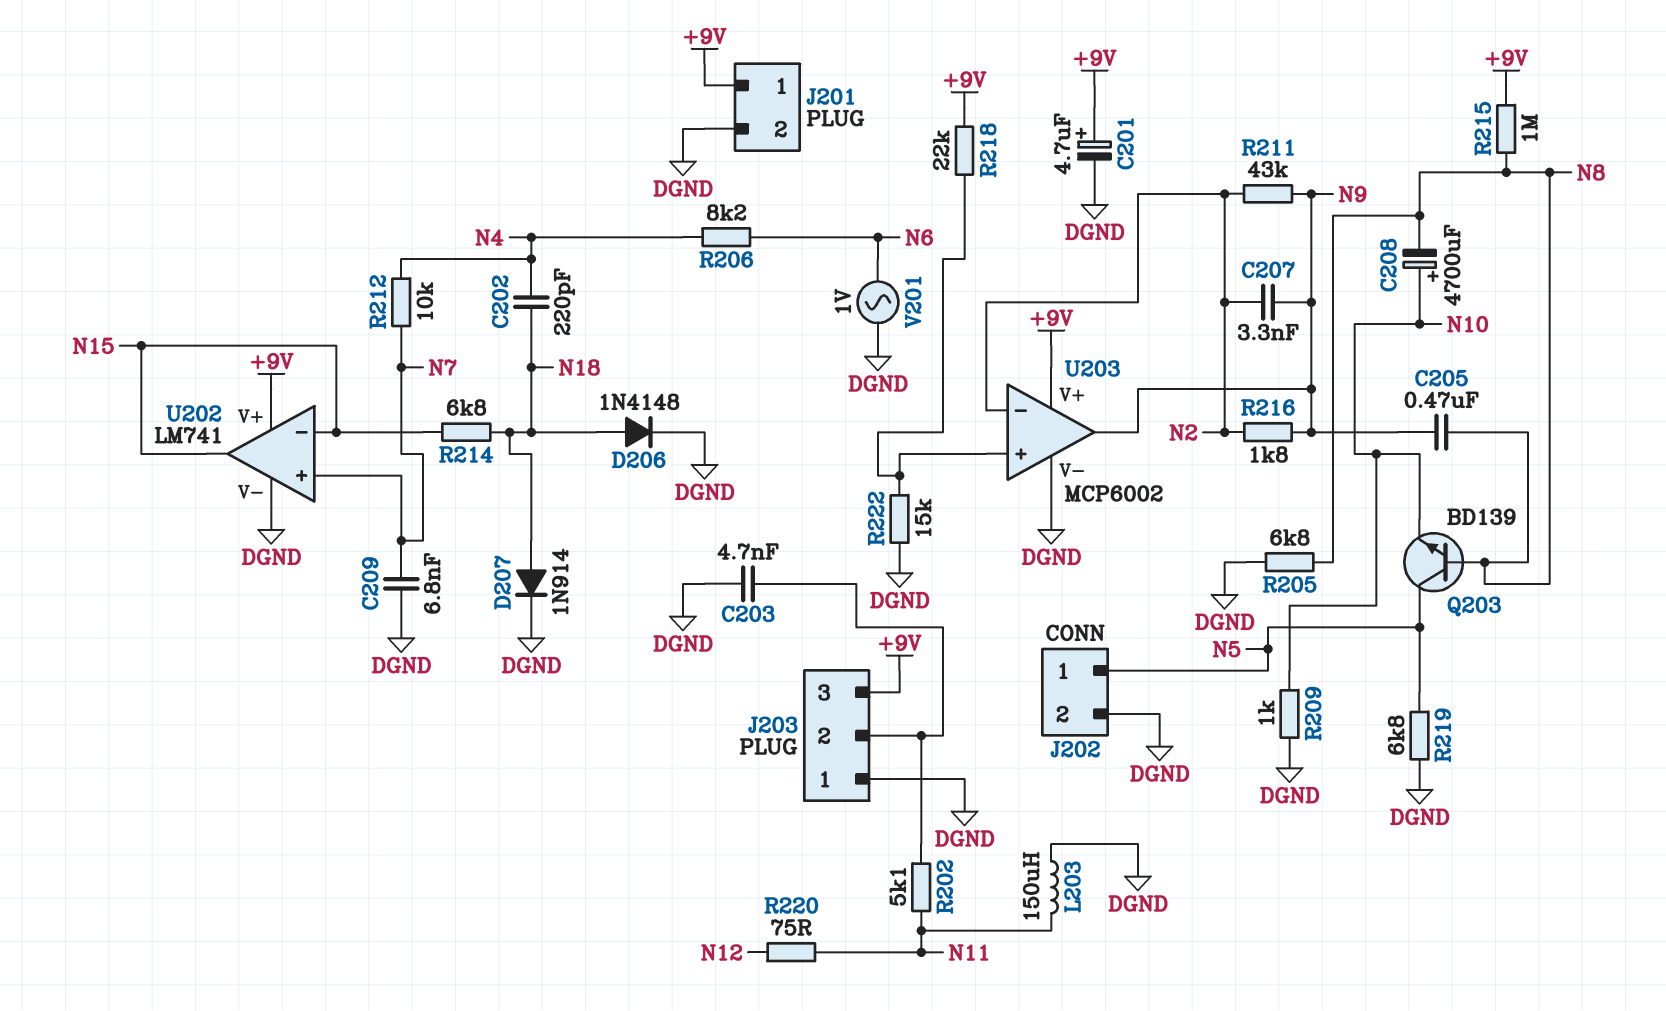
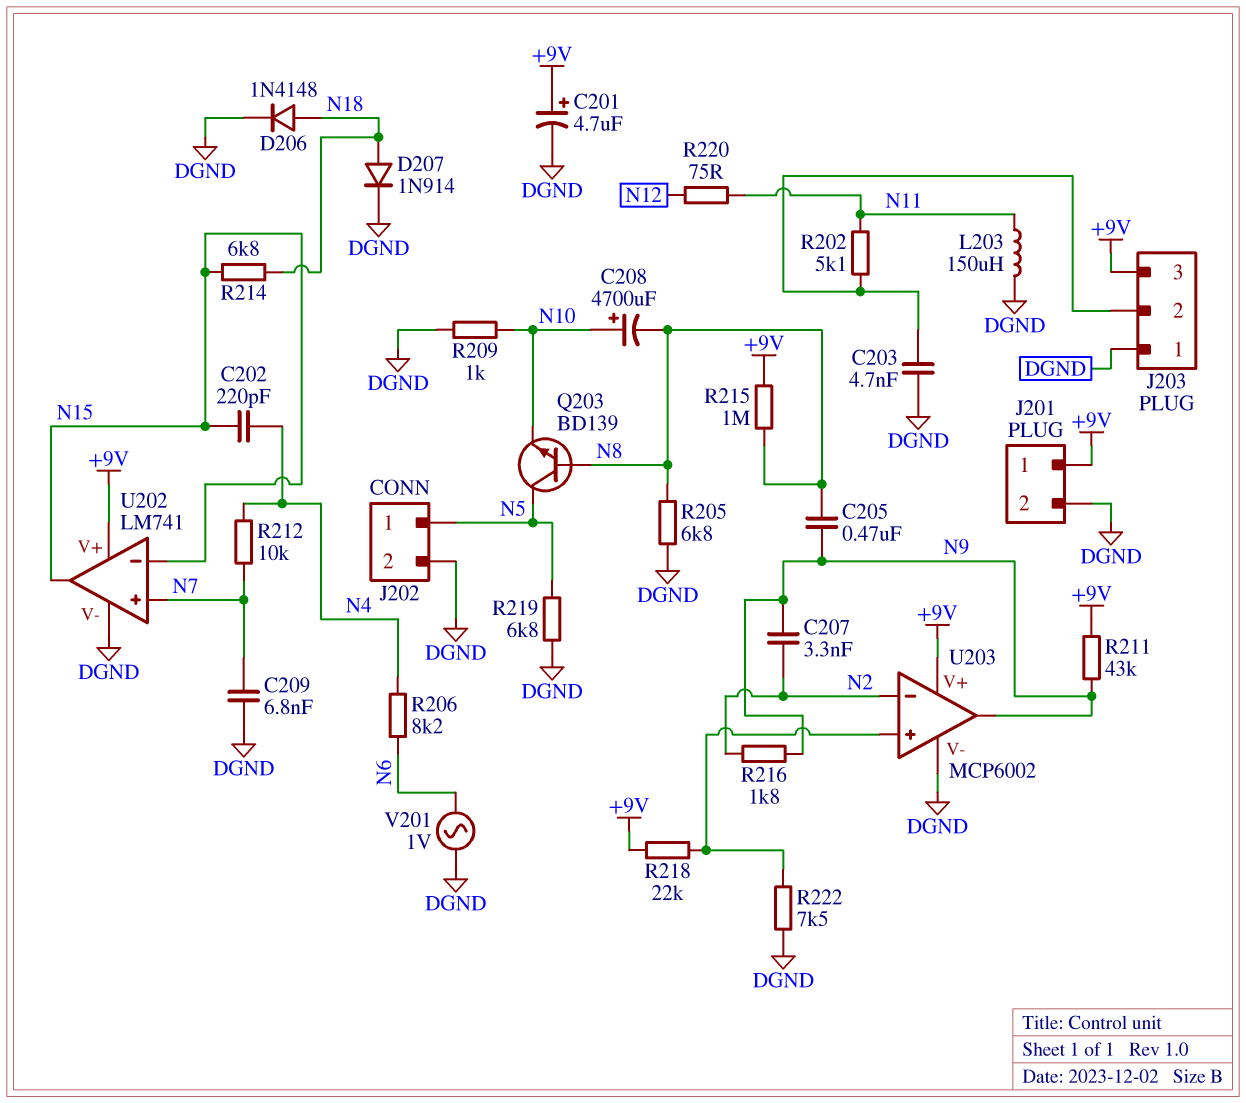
C202: 220pF (N4, N18) -> 220pF (N4, N15)
R211: 43k (N2, N9) -> 43k (+9V, N9)
R222: 15k (DGND, U203/in+) -> 7.5k (DGND, U203/in+)

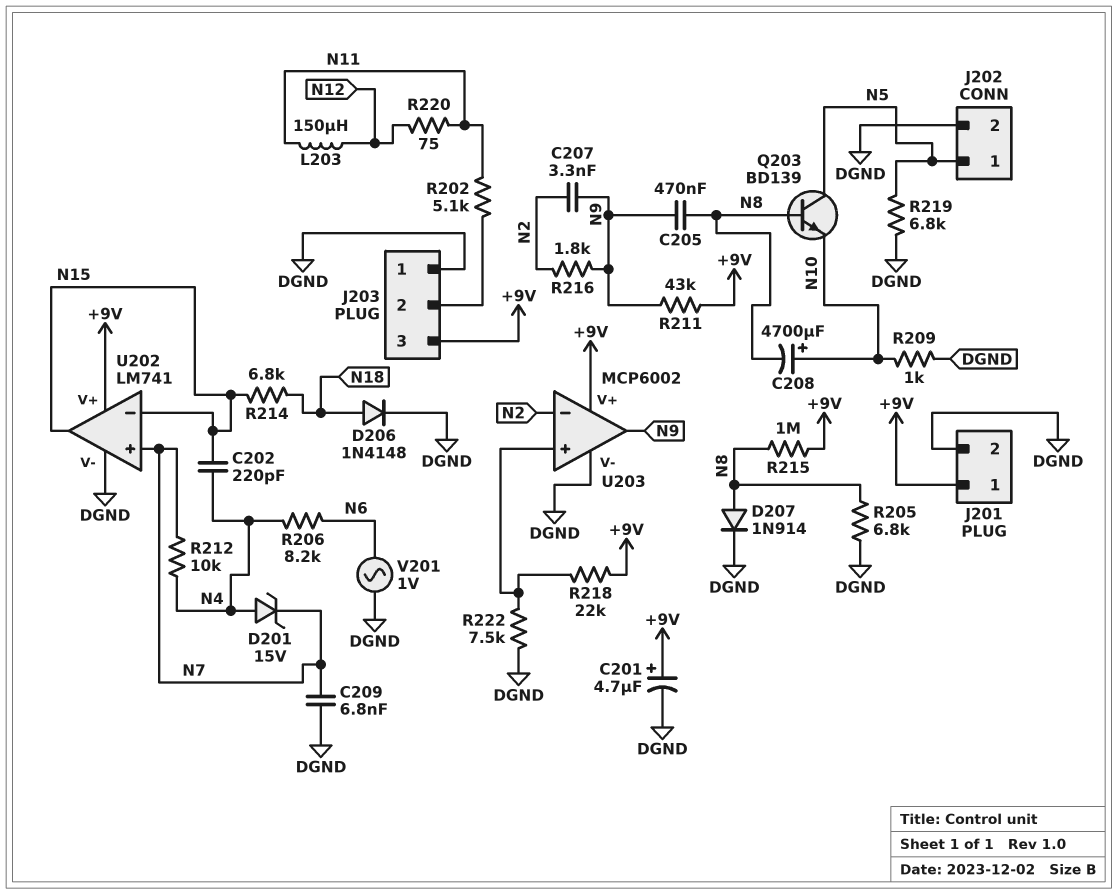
C203: 4.7nF (DGND, J203/2) -> none
D201: none -> zener 15V (A N4, K N7)
D207: diode 1N914 (A N18, K DGND) -> diode 1N914 (A N8, K DGND)
L203: 150uH (DGND, N11) -> 150uH (N11, N12)

